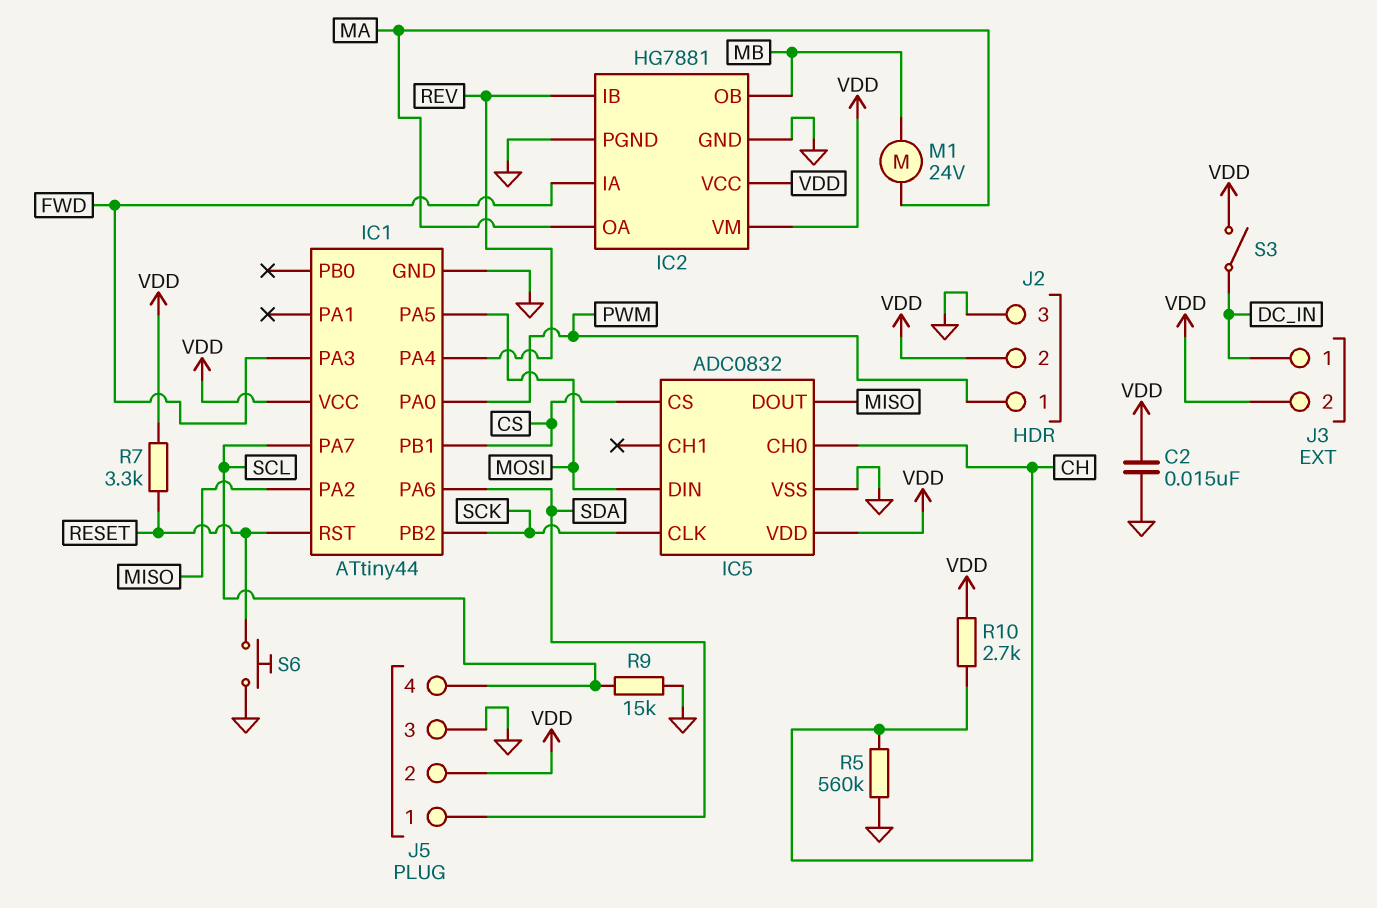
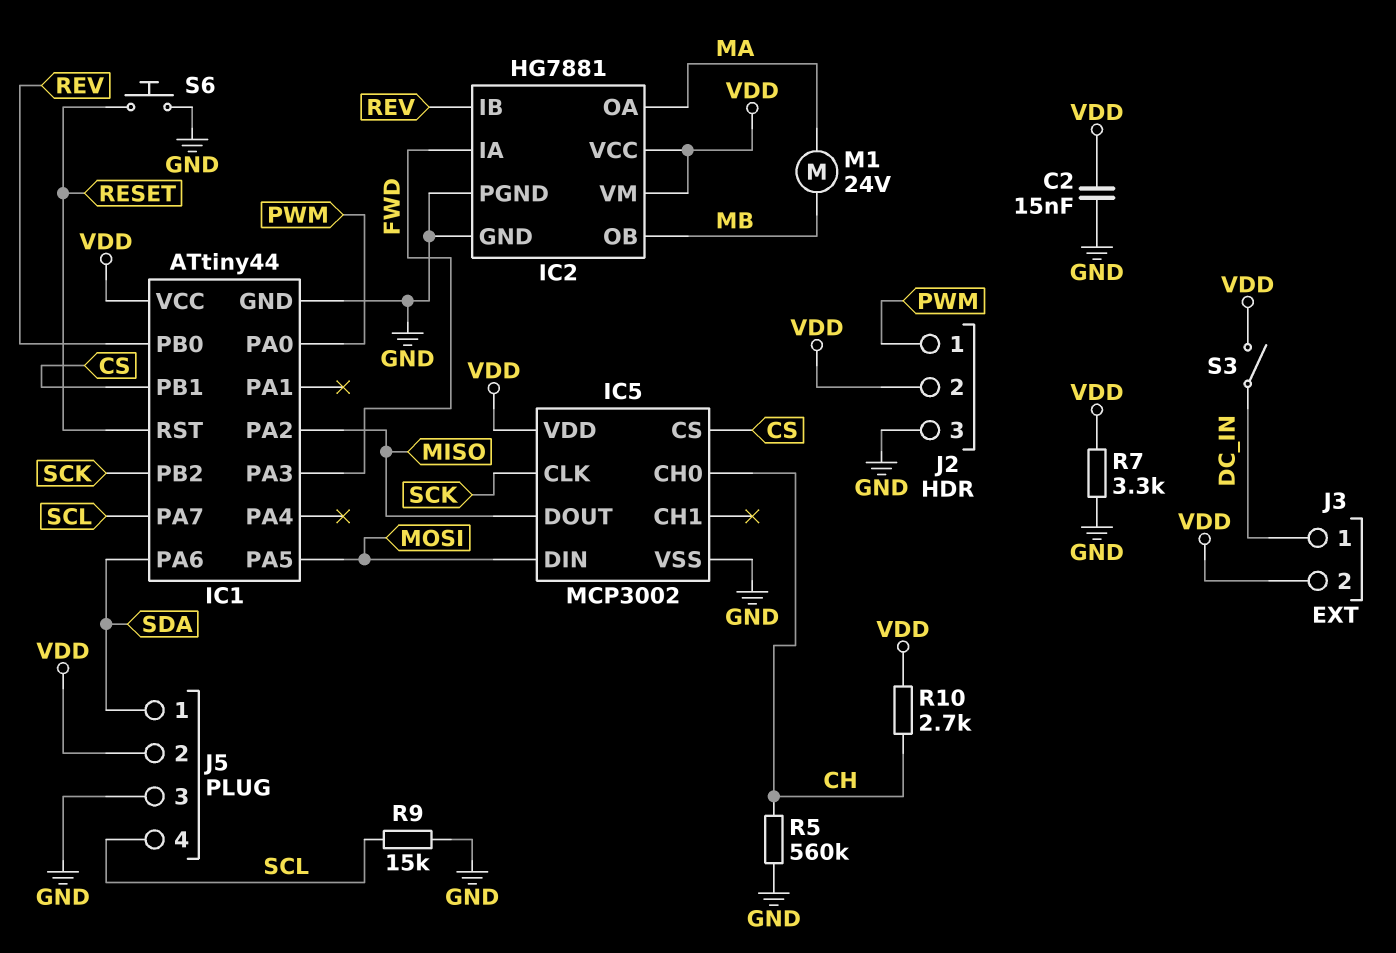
IC1 pin PA4: REV -> none
IC1 pin PB0: none -> REV
IC5: ADC0832 -> MCP3002
R7: 3.3k (RESET, VDD) -> 3.3k (GND, VDD)

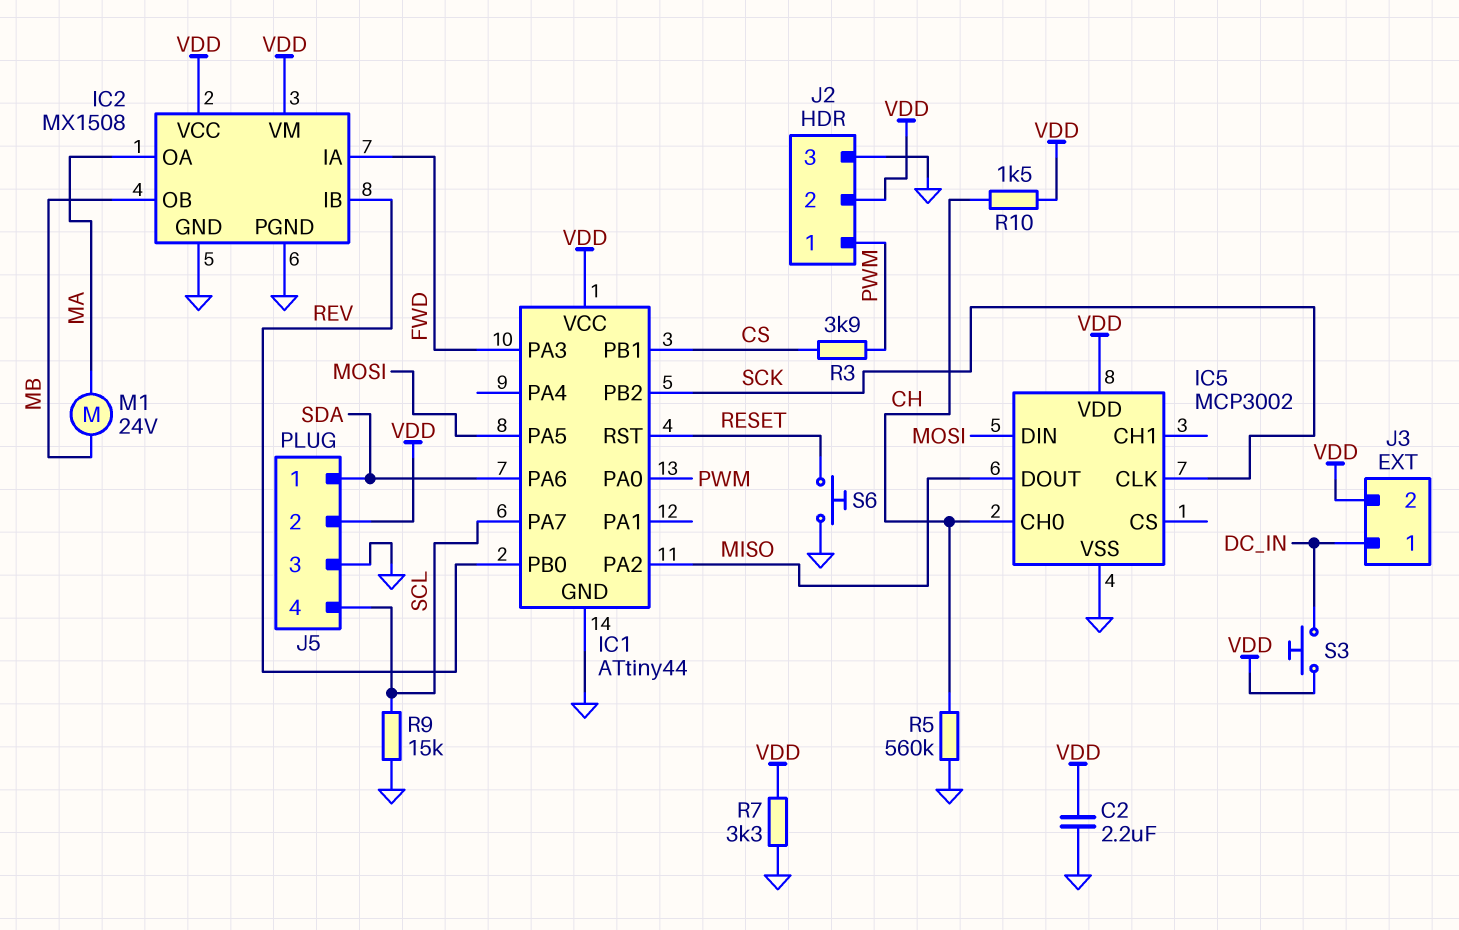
C2: 15nF (GND, VDD) -> 2.2uF (GND, VDD)
IC2: HG7881 -> MX1508
IC5 pin CS: CS -> none
R3: none -> 3.9k (CS, PWM)
R10: 2.7k (CH, VDD) -> 1.5k (CH, VDD)
S3: switch (DC_IN, VDD) -> button (DC_IN, VDD)

